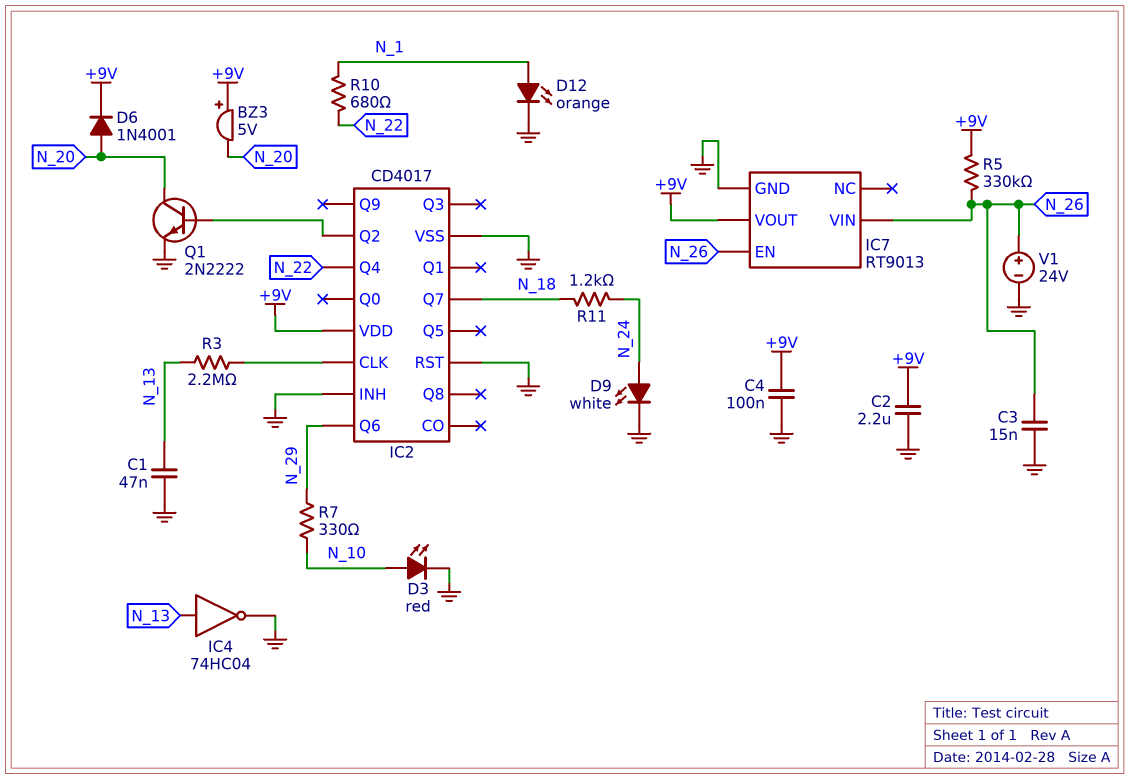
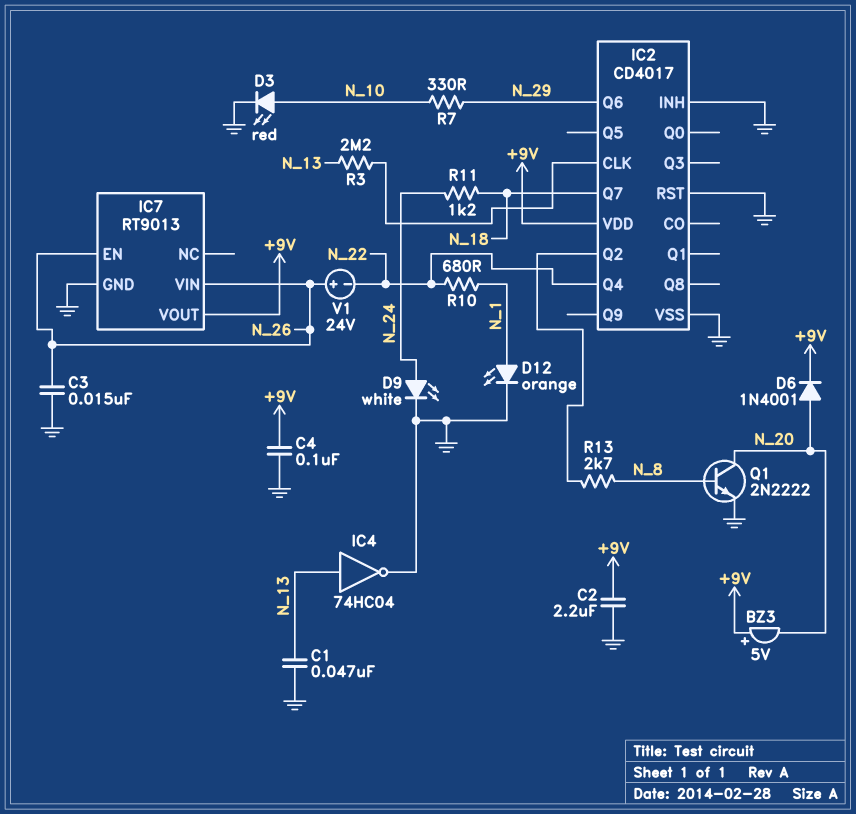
Q1: NPN 2N2222 (B IC2/Q2, C N_20, E GND) -> NPN 2N2222 (B N_8, C N_20, E GND)
R5: 330k (+9V, N_26) -> none
R13: none -> 2.7k (IC2/Q2, N_8)
V1: 24V (plus N_26, minus GND) -> 24V (plus N_26, minus N_22)

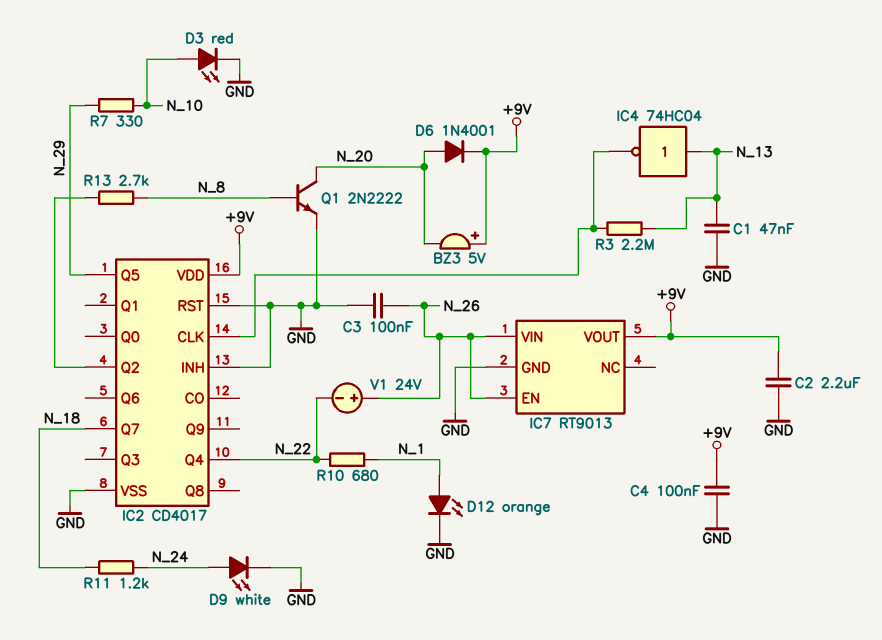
C3: 15nF (GND, N_26) -> 100nF (GND, N_26)
IC2 pin Q5: none -> N_29
IC2 pin Q6: N_29 -> none
IC4: NOT 74HC04 (in N_13, out GND) -> NOT 74HC04 (in N_13, out IC2/CLK)

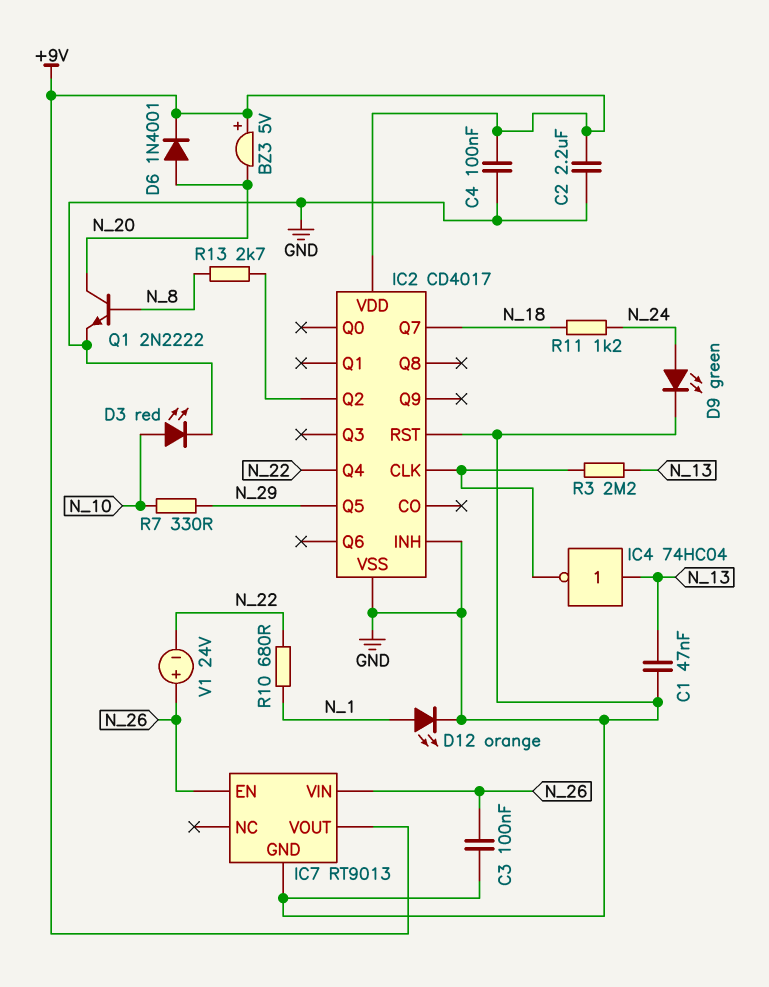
D9: LED white (A N_24, K GND) -> LED green (A N_24, K GND)

